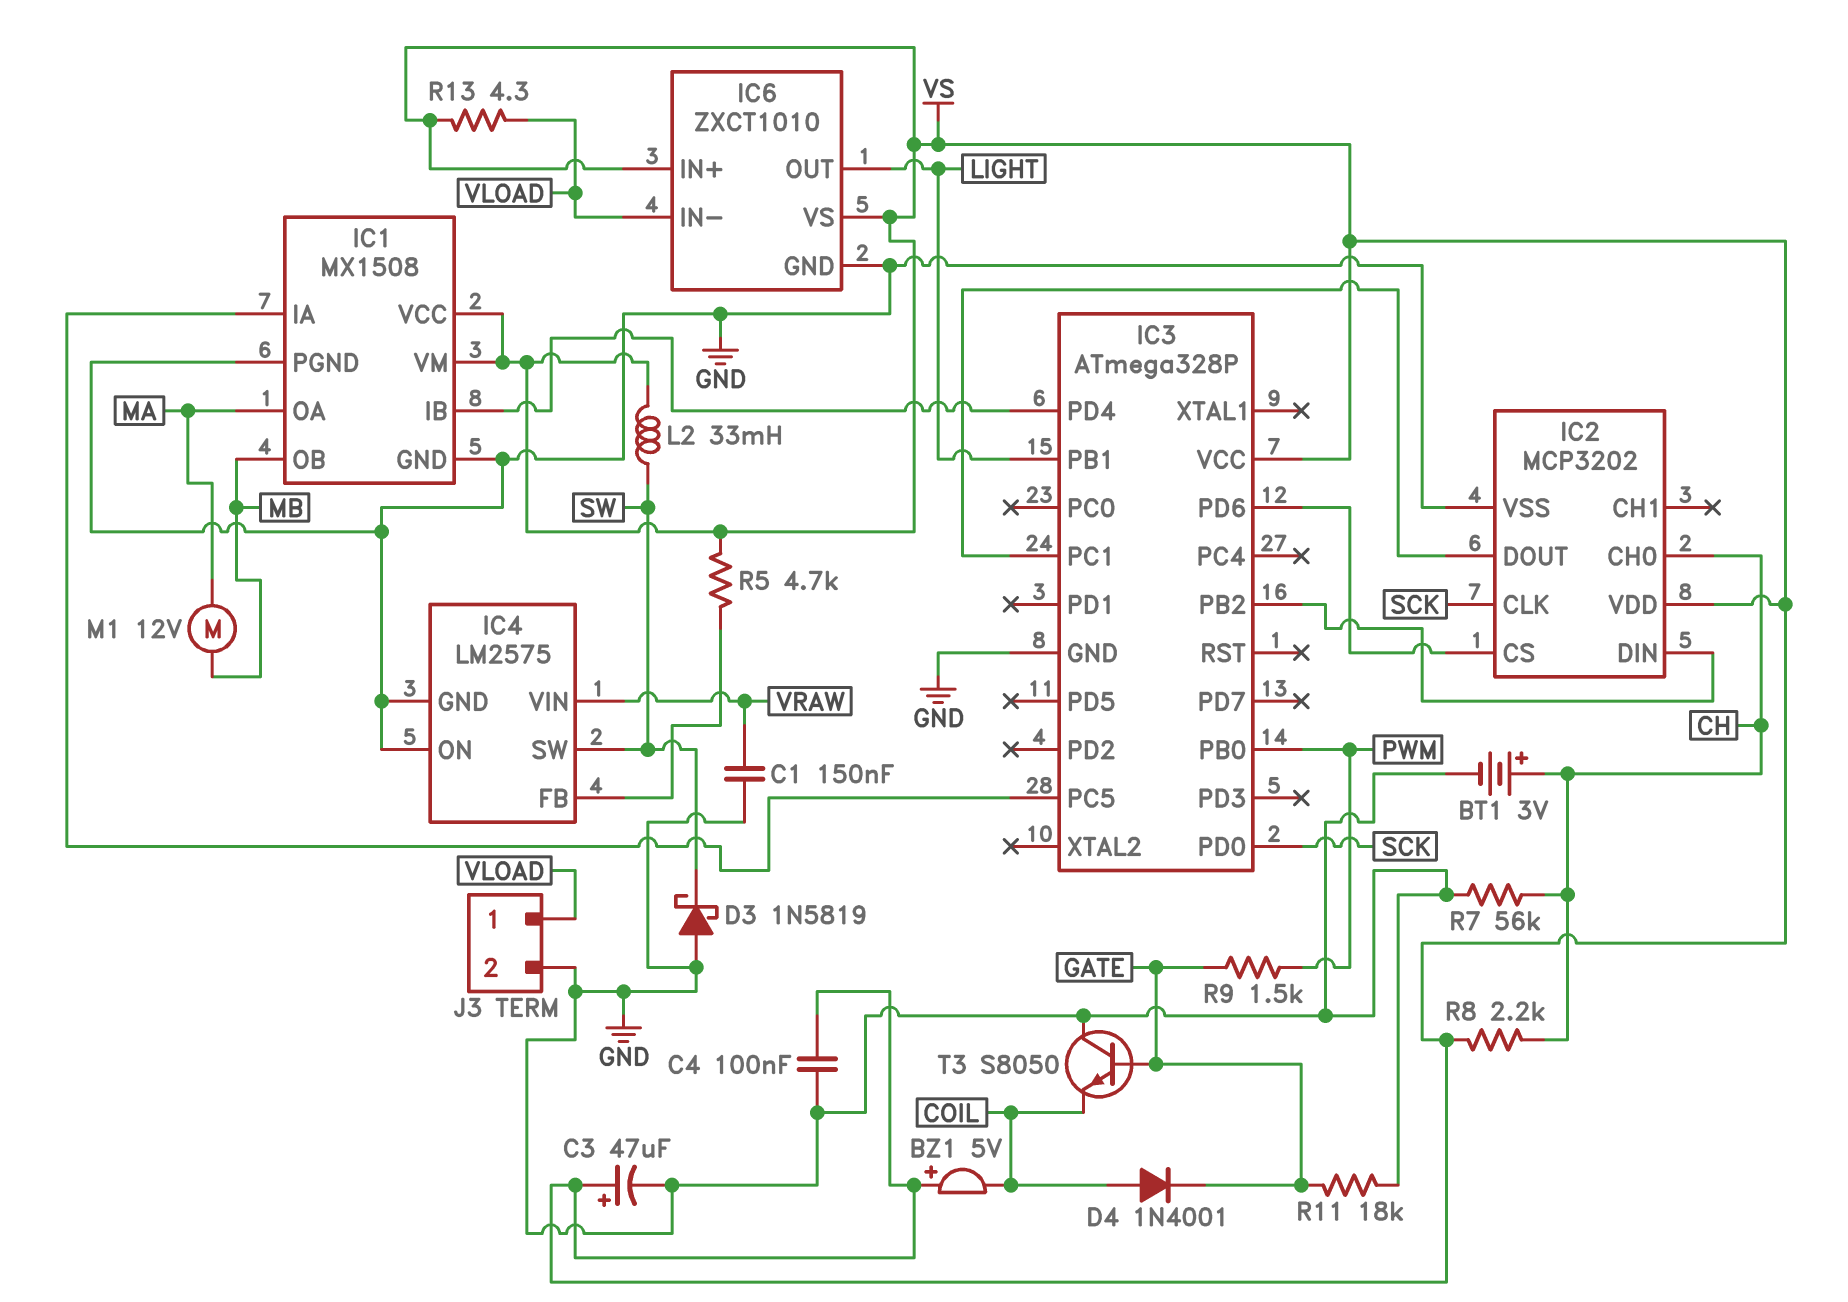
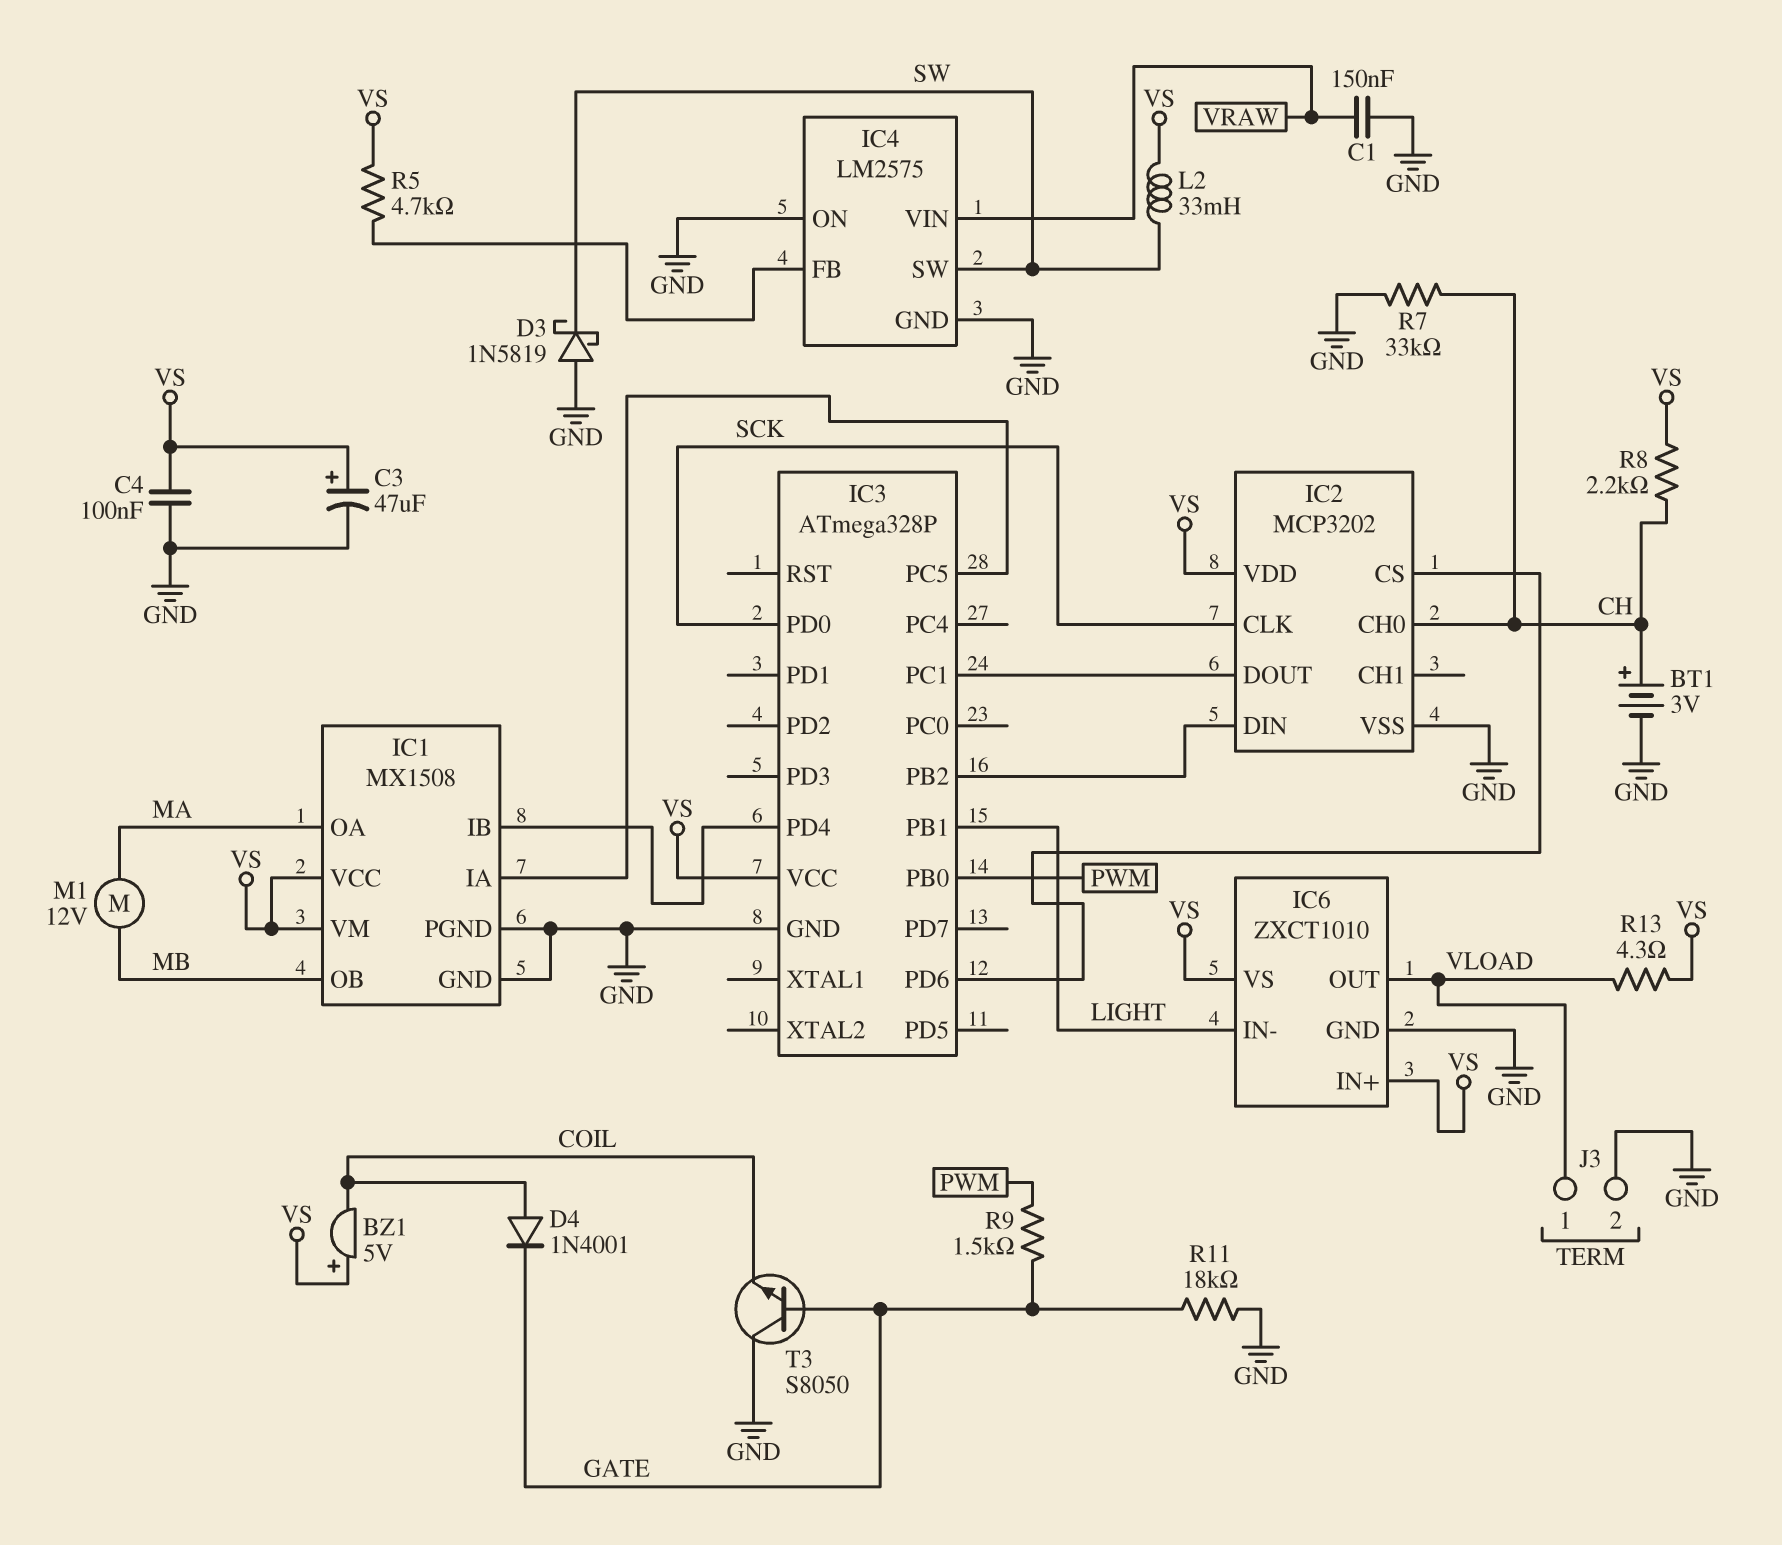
IC6 pin IN-: VLOAD -> LIGHT
IC6 pin OUT: LIGHT -> VLOAD
R7: 56k (CH, GND) -> 33k (CH, GND)

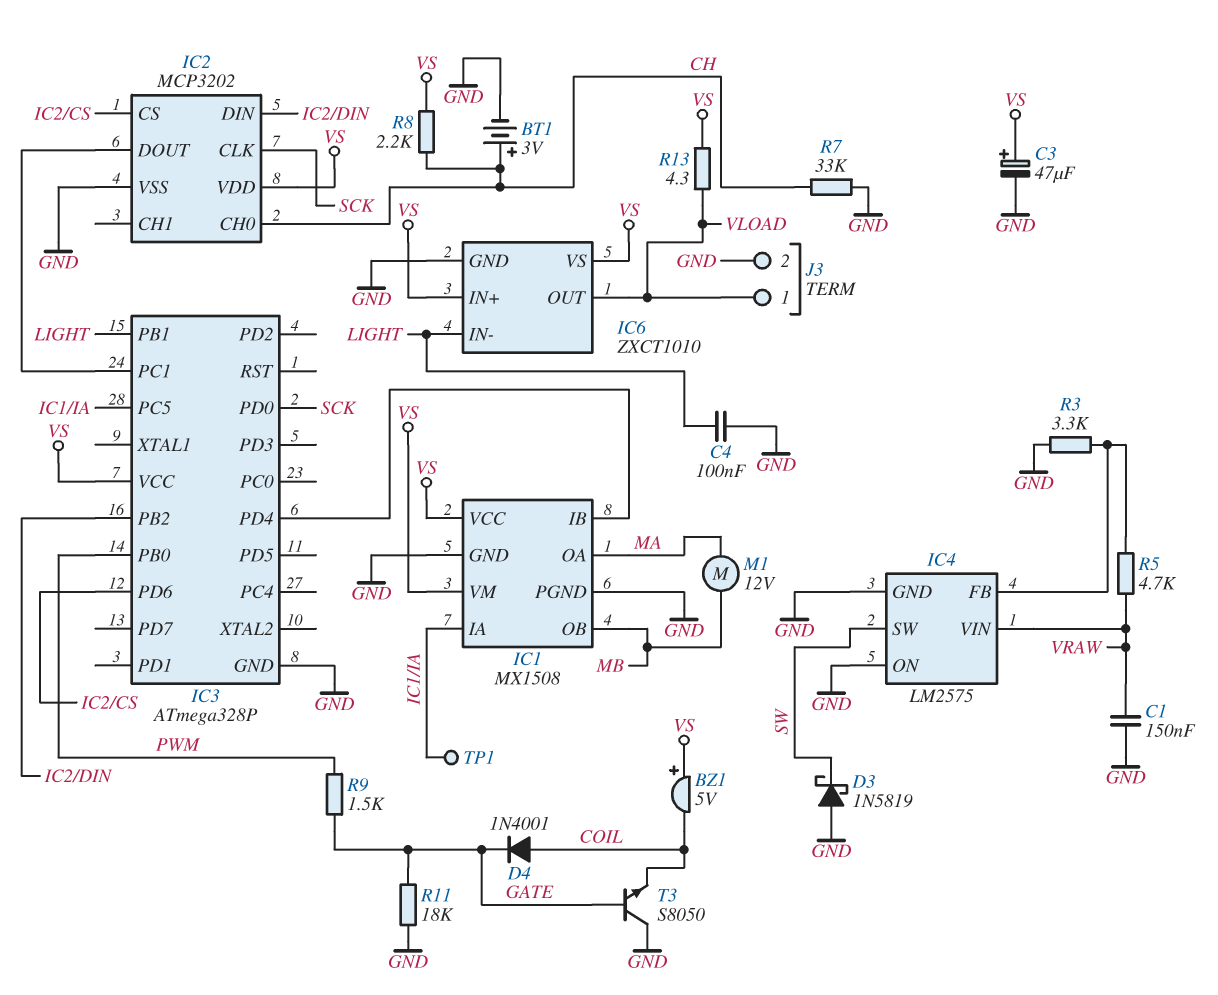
C4: 100nF (GND, VS) -> 100nF (GND, LIGHT)
L2: 33mH (SW, VS) -> none
R3: none -> 3.3k (GND, IC4/FB)
R5: 4.7k (IC4/FB, VS) -> 4.7k (IC4/FB, VRAW)
TP1: none -> test point (IC1/IA)

